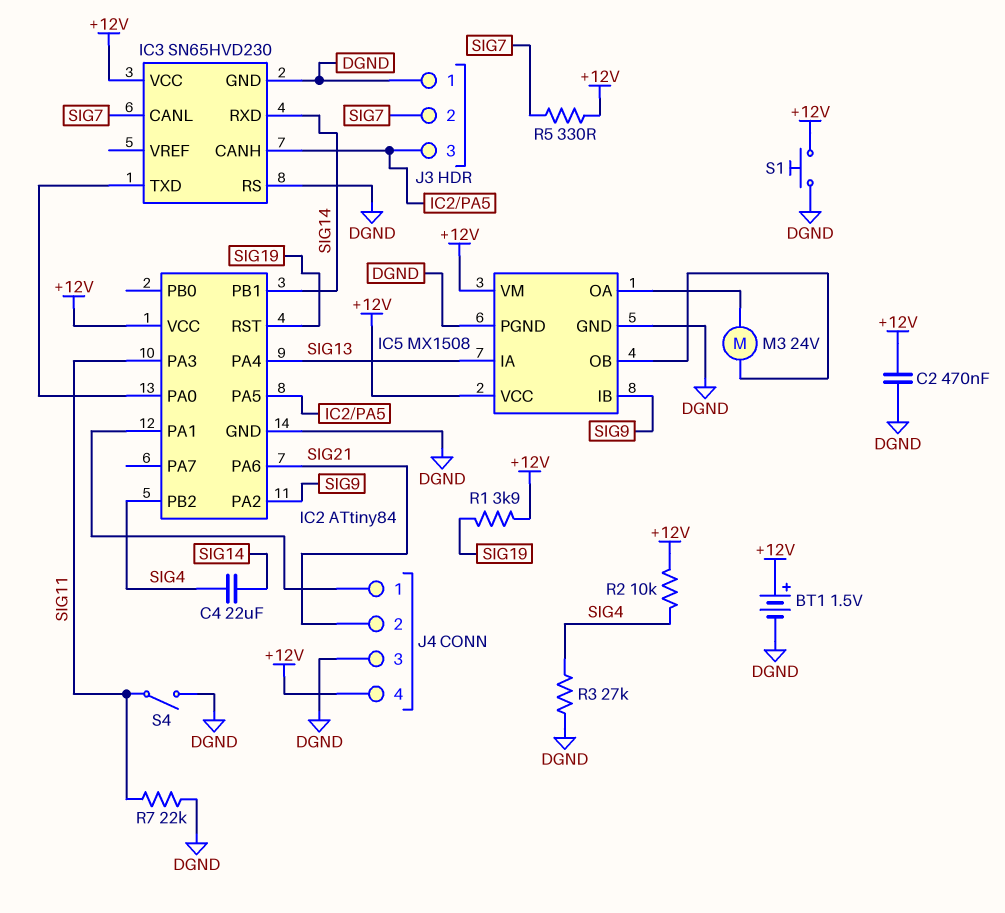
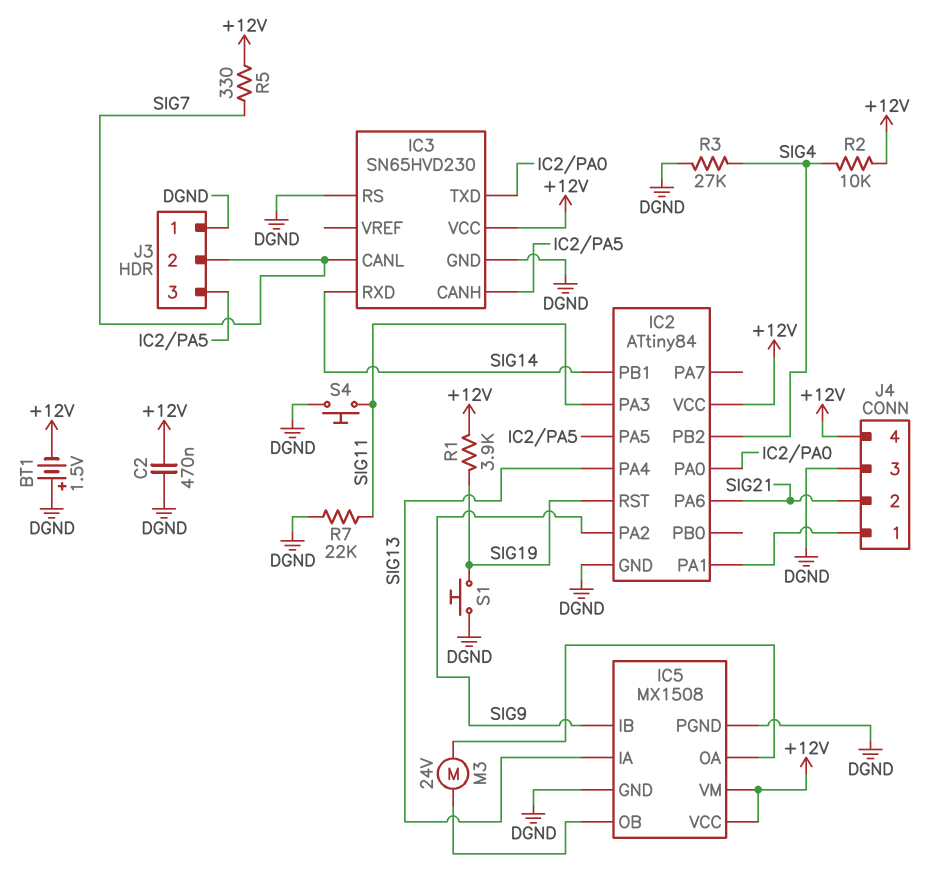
BT1: 1.5V (plus +12V, minus DGND) -> 1.5V (plus DGND, minus +12V)
C4: 22uF (SIG4, SIG14) -> none
S1: button (+12V, DGND) -> button (DGND, SIG19)
S4: switch (DGND, SIG11) -> button (DGND, SIG11)

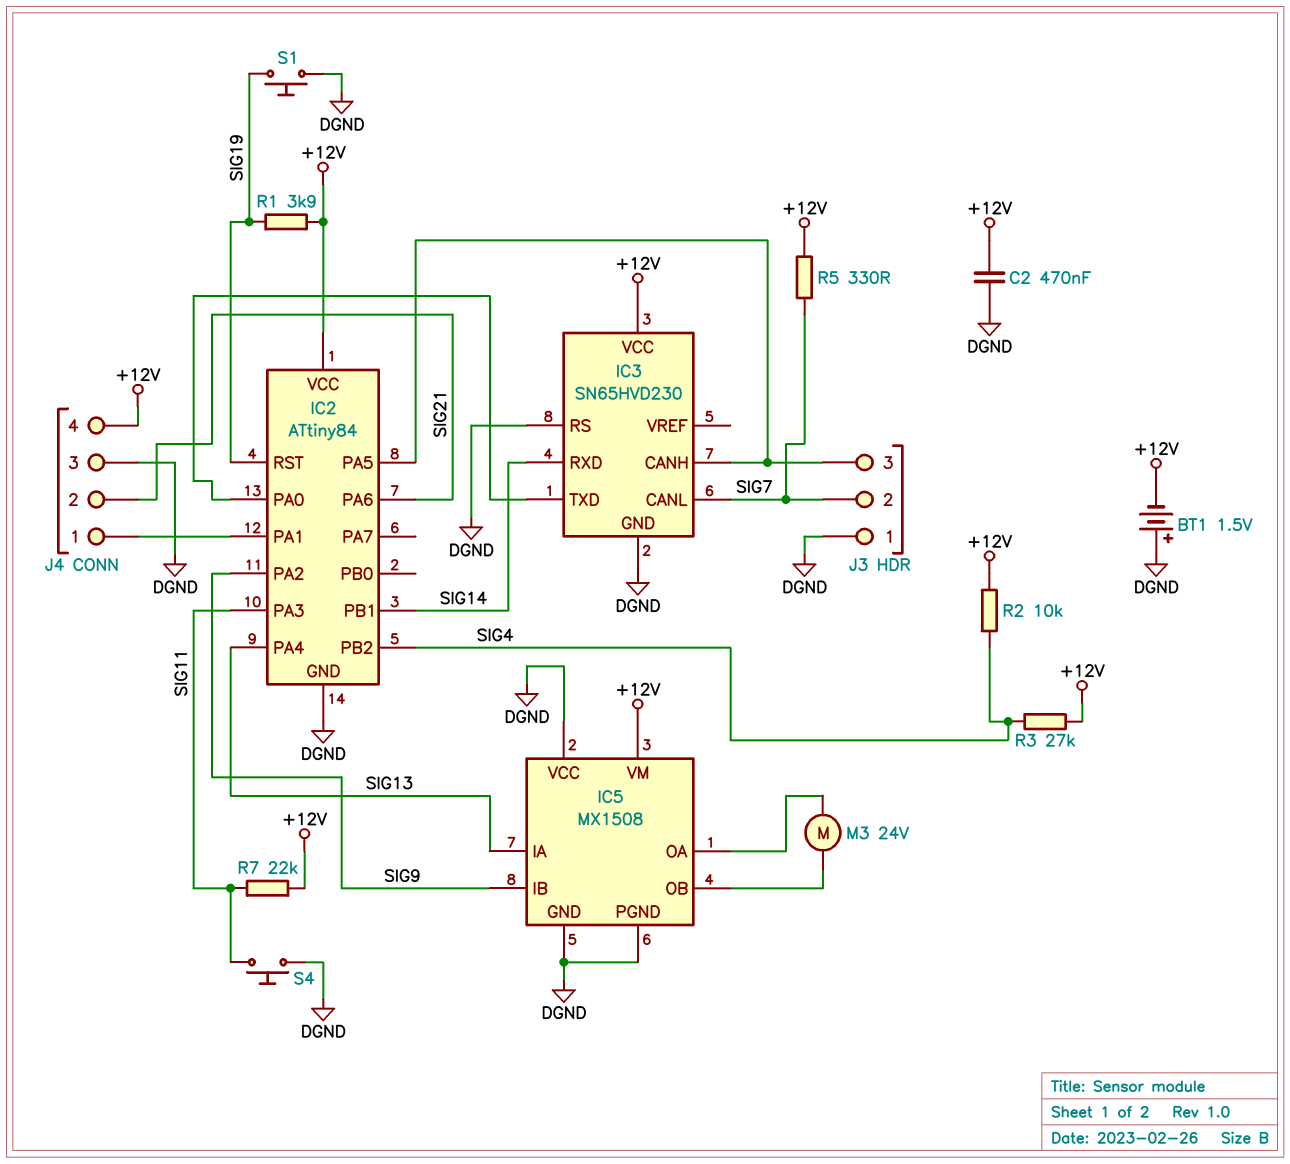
IC5 pin VCC: +12V -> DGND
R3: 27k (DGND, SIG4) -> 27k (+12V, SIG4)
R7: 22k (DGND, SIG11) -> 22k (+12V, SIG11)

